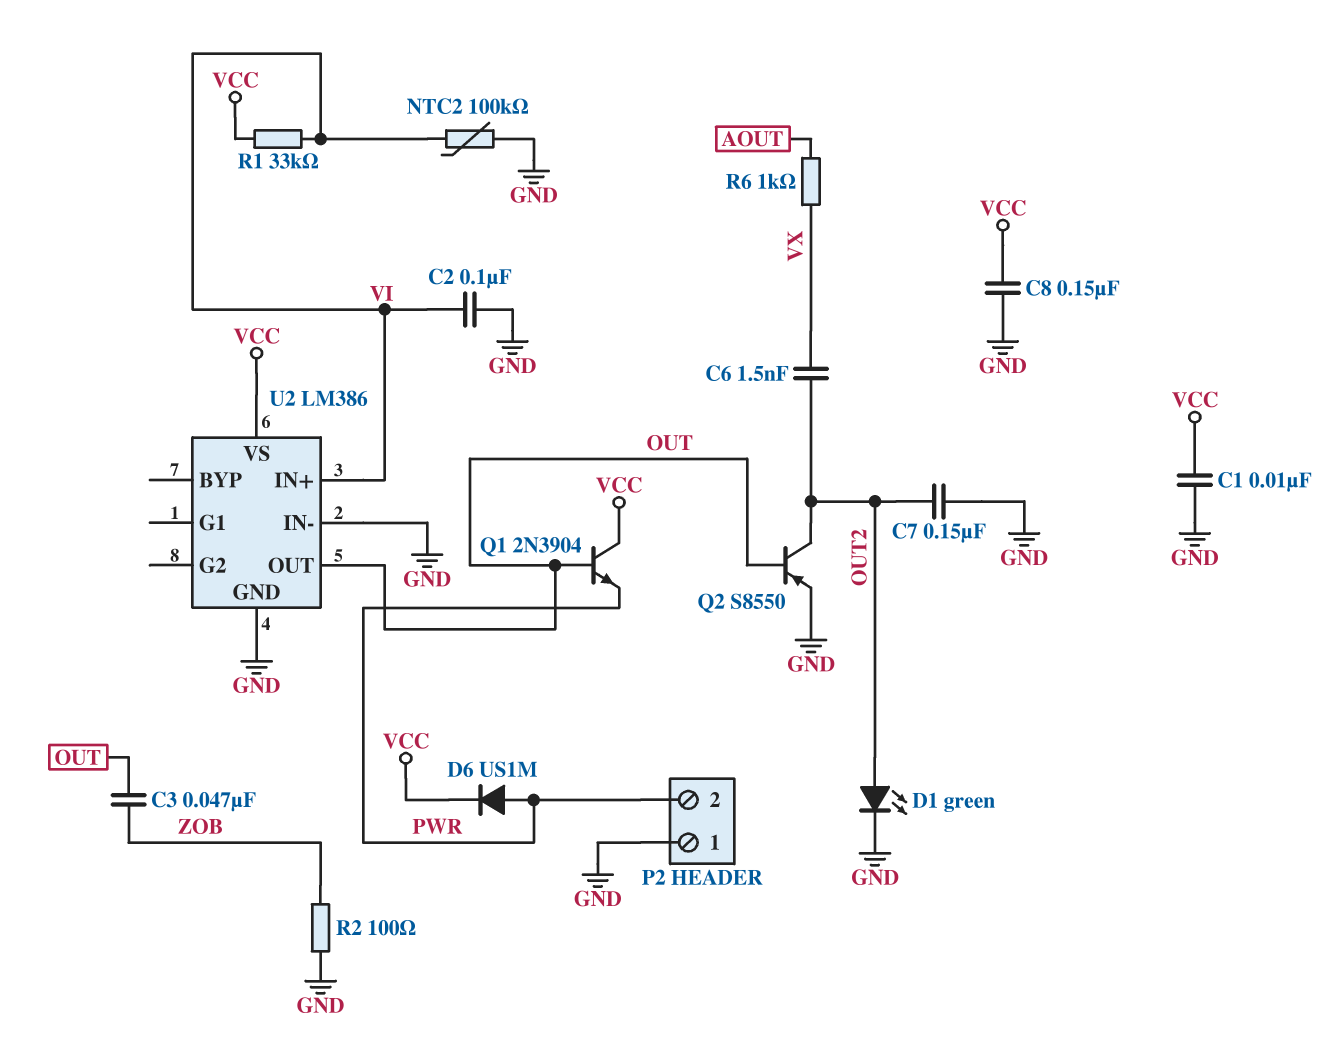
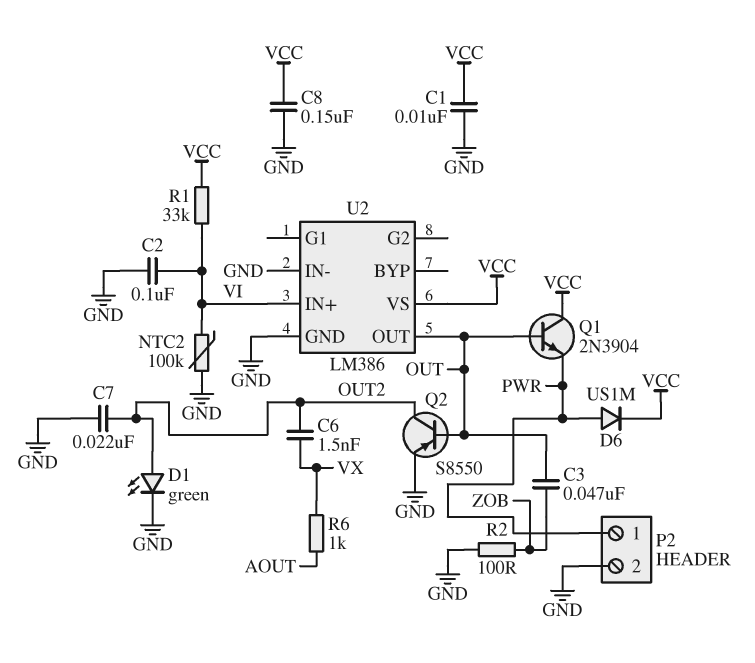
C7: 150nF (GND, OUT2) -> 22nF (GND, OUT2)
P2 pin 1: GND -> PWR
P2 pin 2: PWR -> GND

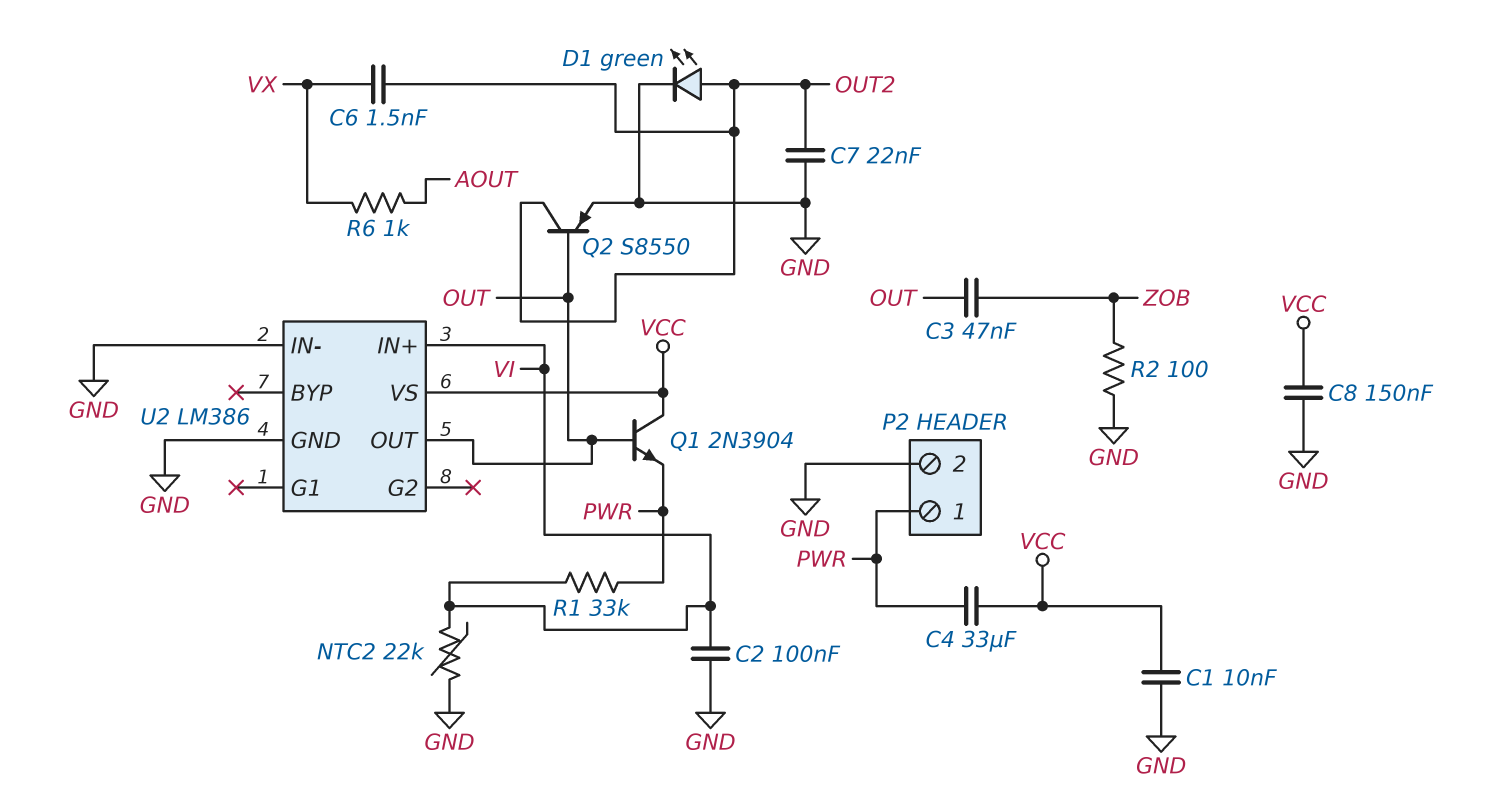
C4: none -> 33uF (PWR, VCC)
D6: diode US1M (A PWR, K VCC) -> none
NTC2: 100k (GND, VI) -> 22k (GND, VI)
R1: 33k (VCC, VI) -> 33k (PWR, VI)

